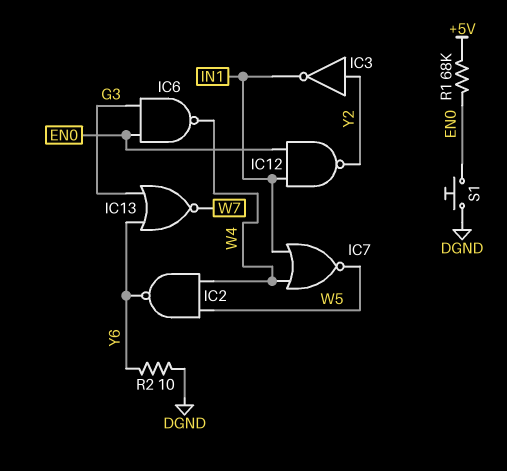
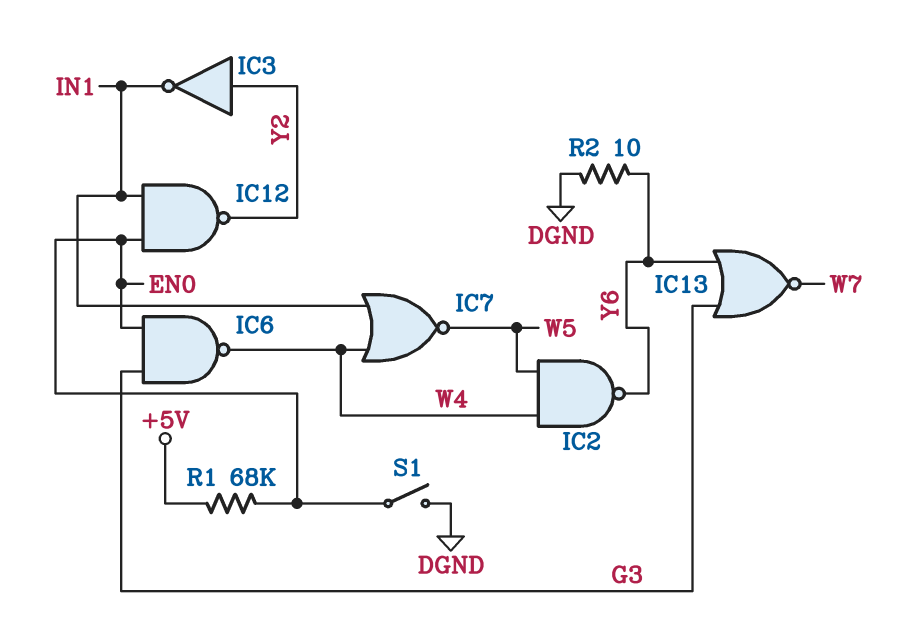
S1: button (DGND, EN0) -> switch (DGND, EN0)

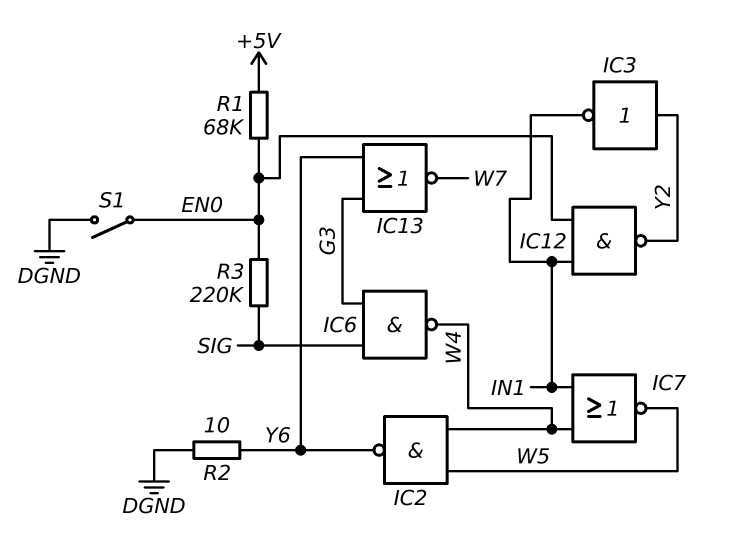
IC6: NAND (in EN0, in G3, out W4) -> NAND (in G3, in SIG, out W4)
R3: none -> 220k (EN0, SIG)

